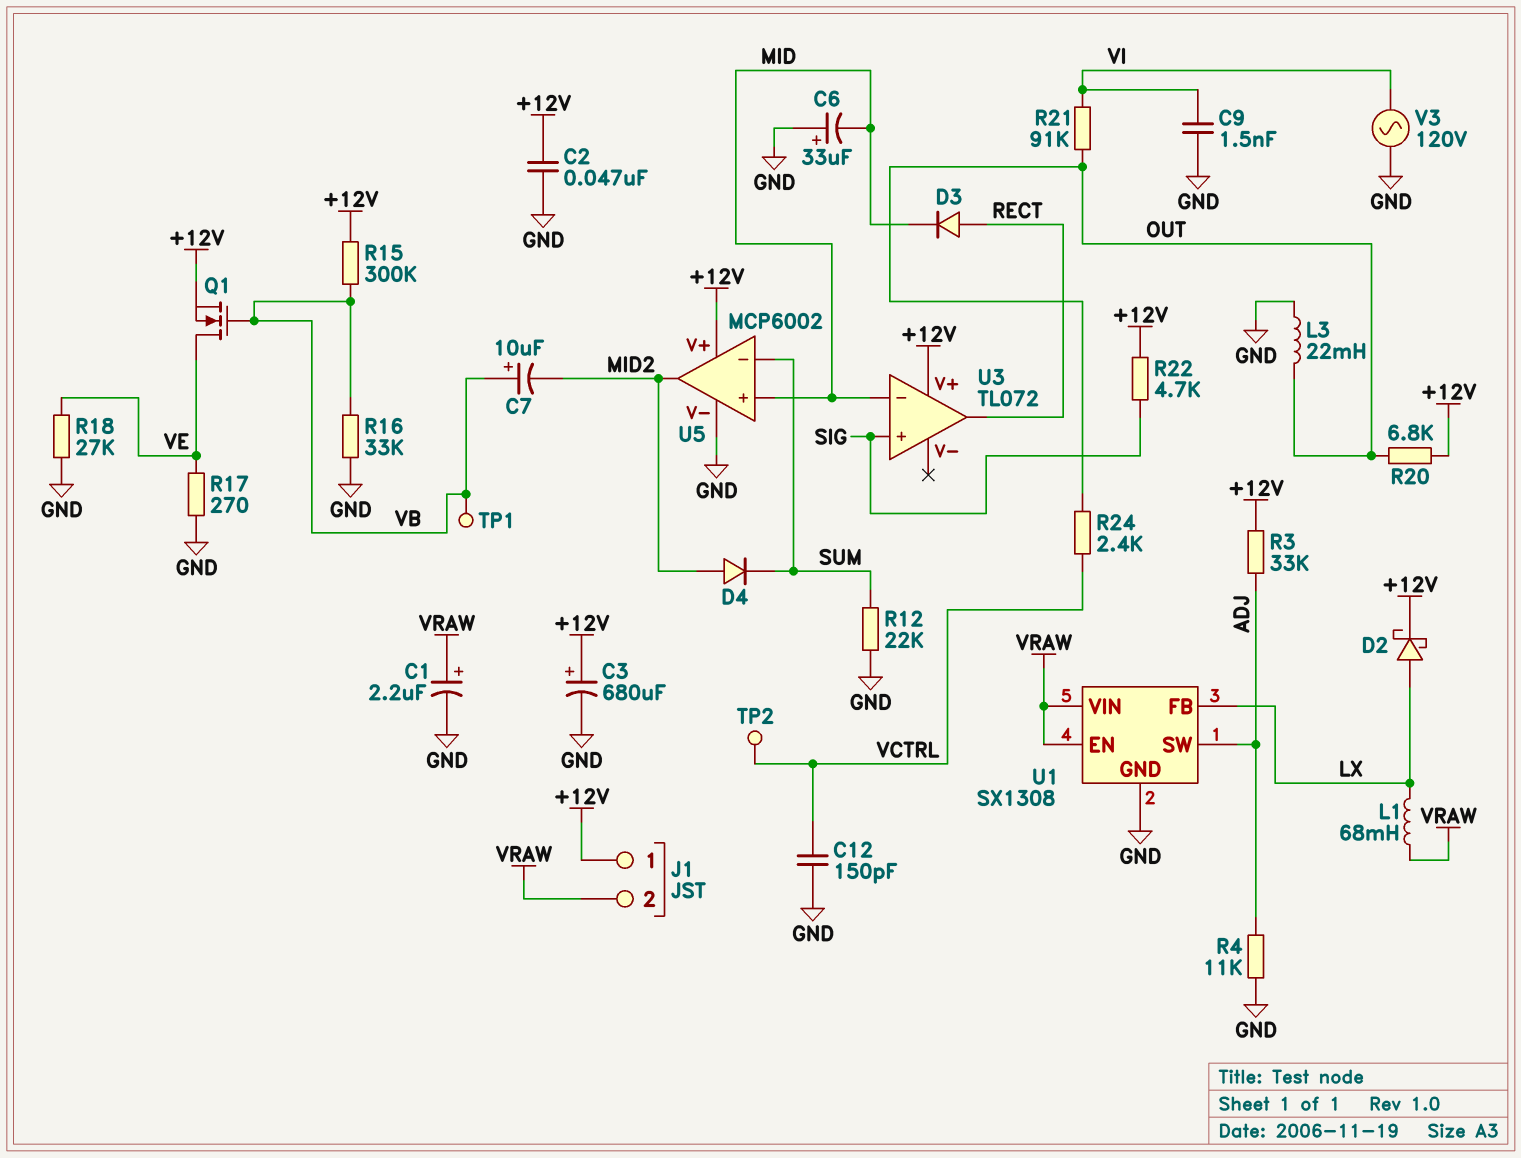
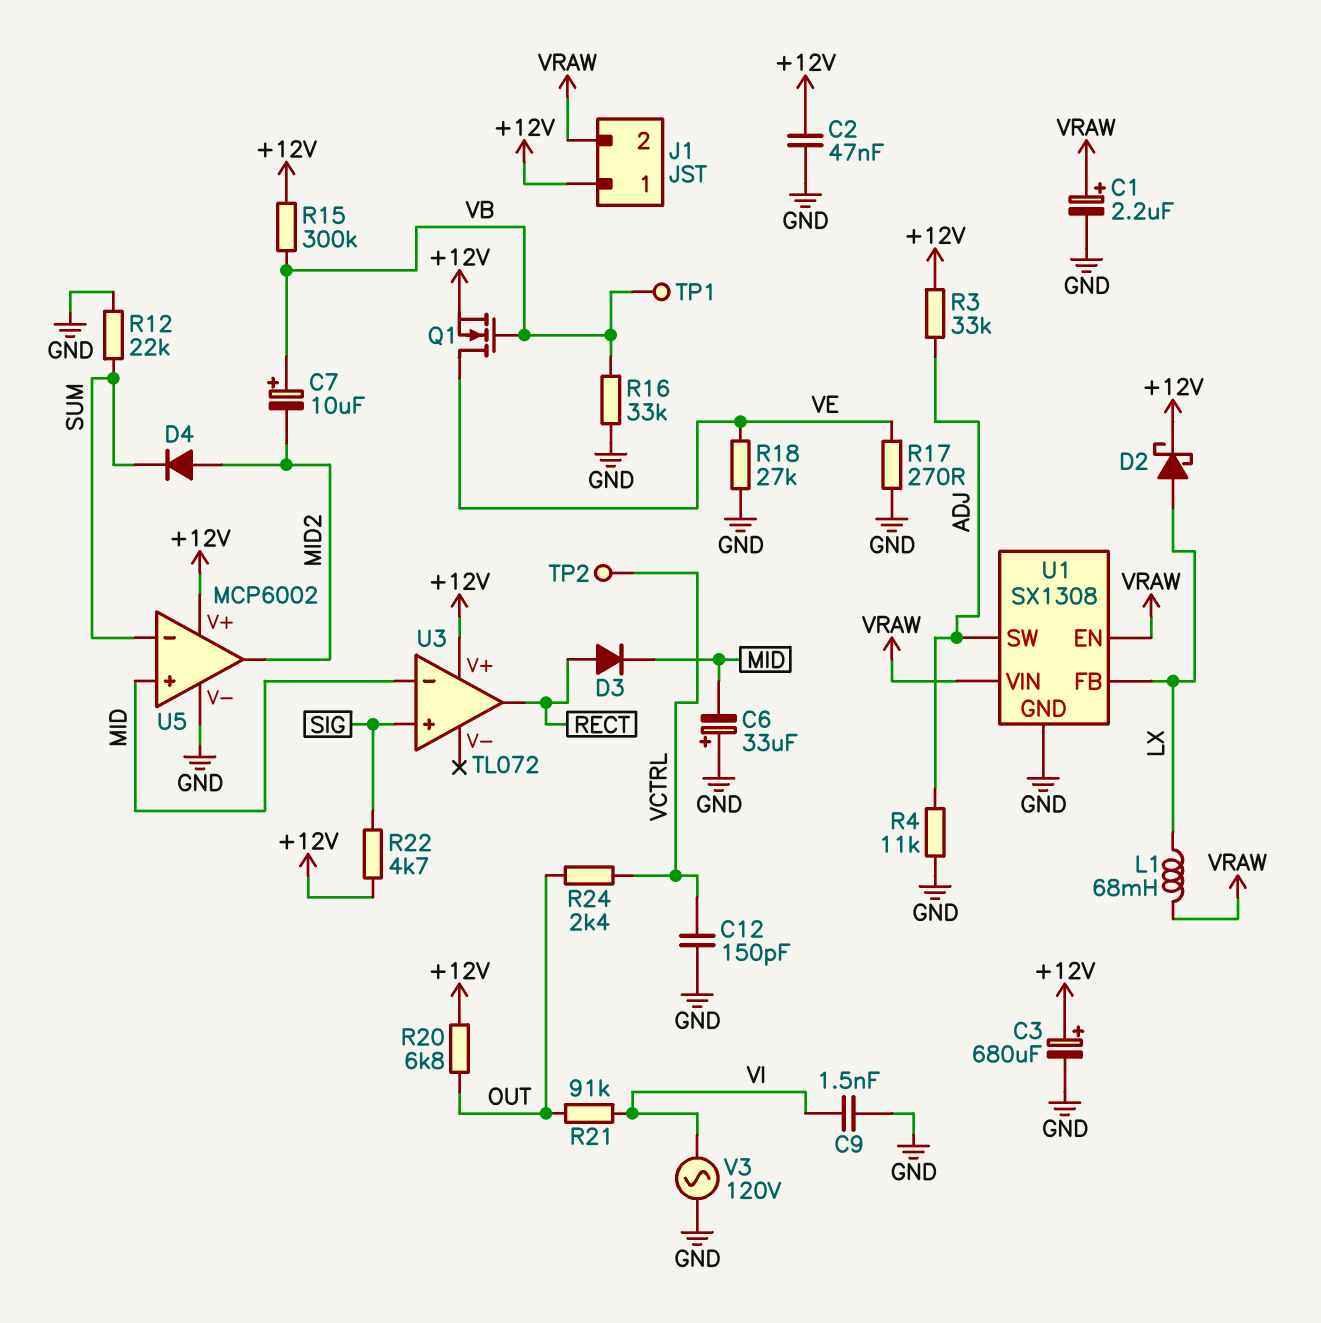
L3: 22mH (GND, OUT) -> none

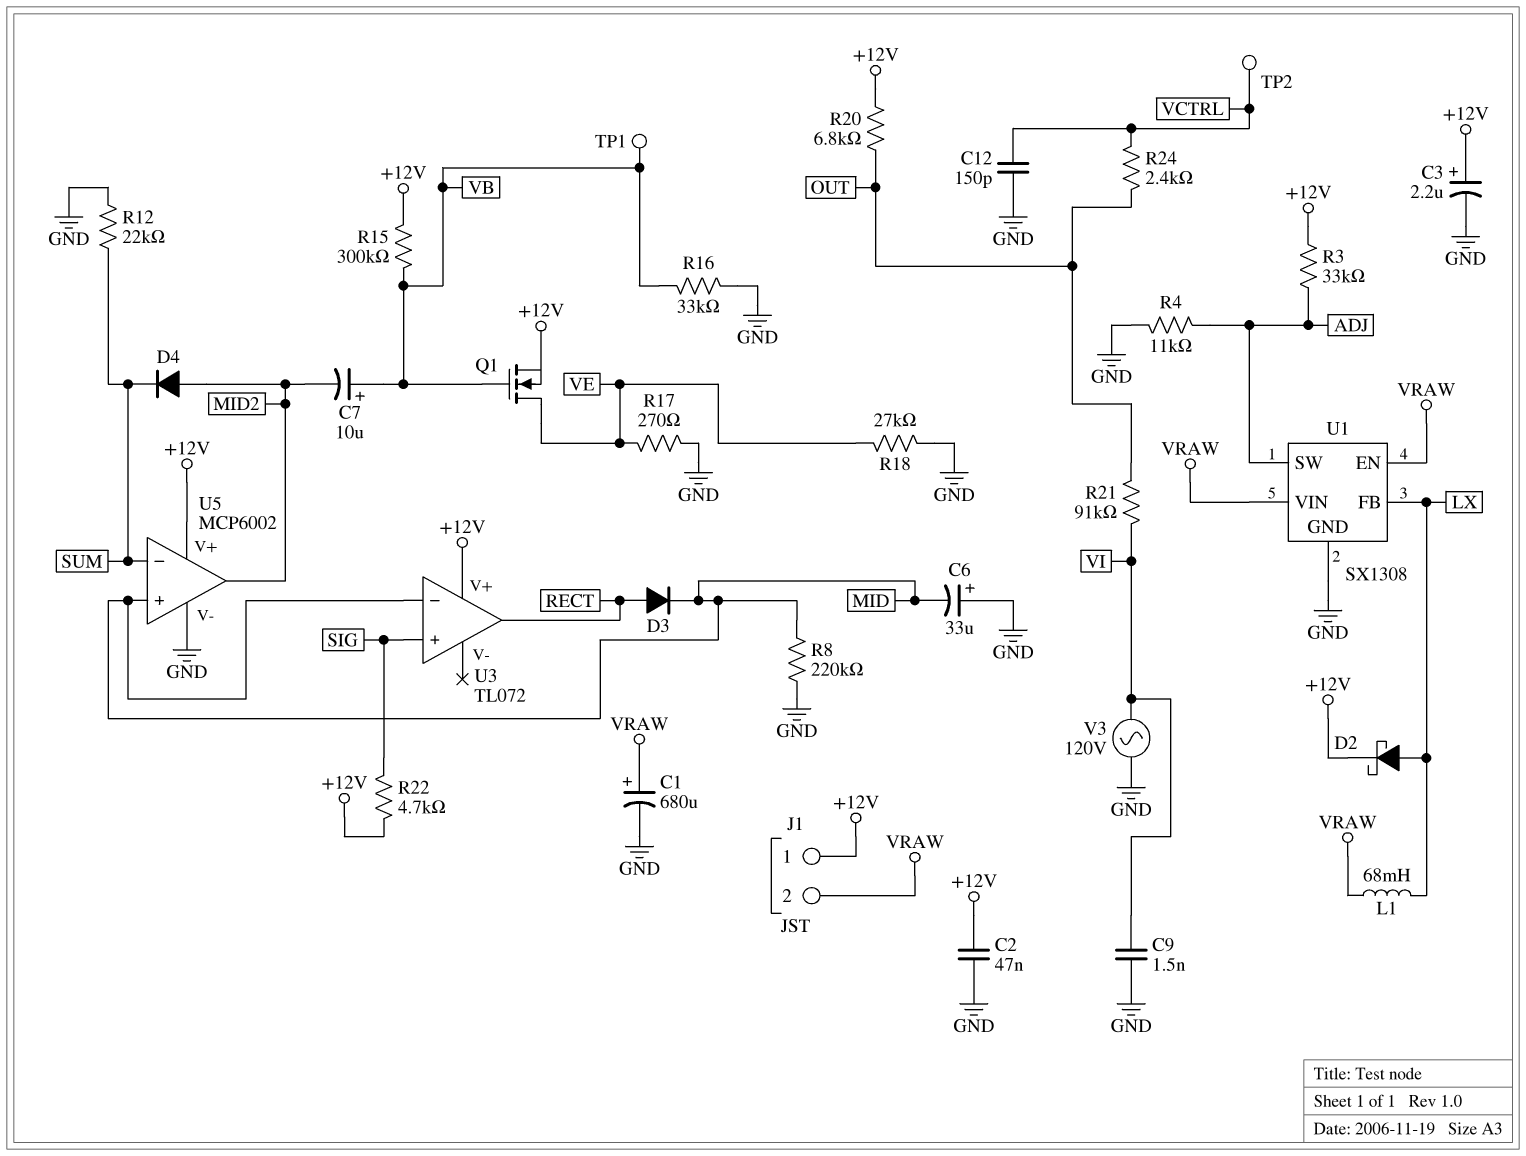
C1: 2.2uF (plus VRAW, minus GND) -> 680uF (plus VRAW, minus GND)
C3: 680uF (plus +12V, minus GND) -> 2.2uF (plus +12V, minus GND)
R8: none -> 220k (GND, MID)

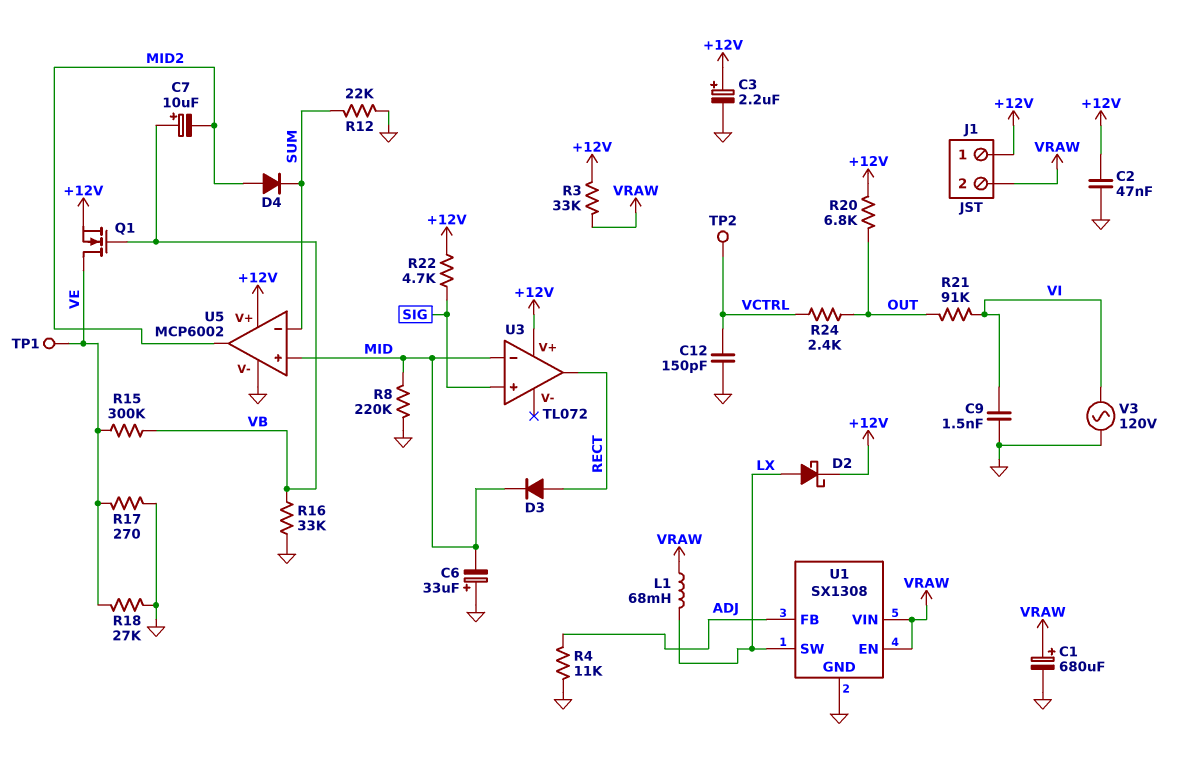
R3: 33k (+12V, ADJ) -> 33k (+12V, VRAW)
R15: 300k (+12V, VB) -> 300k (VB, VE)
TP1: test point (VB) -> test point (VE)
U1 pin FB: LX -> ADJ
U1 pin SW: ADJ -> LX

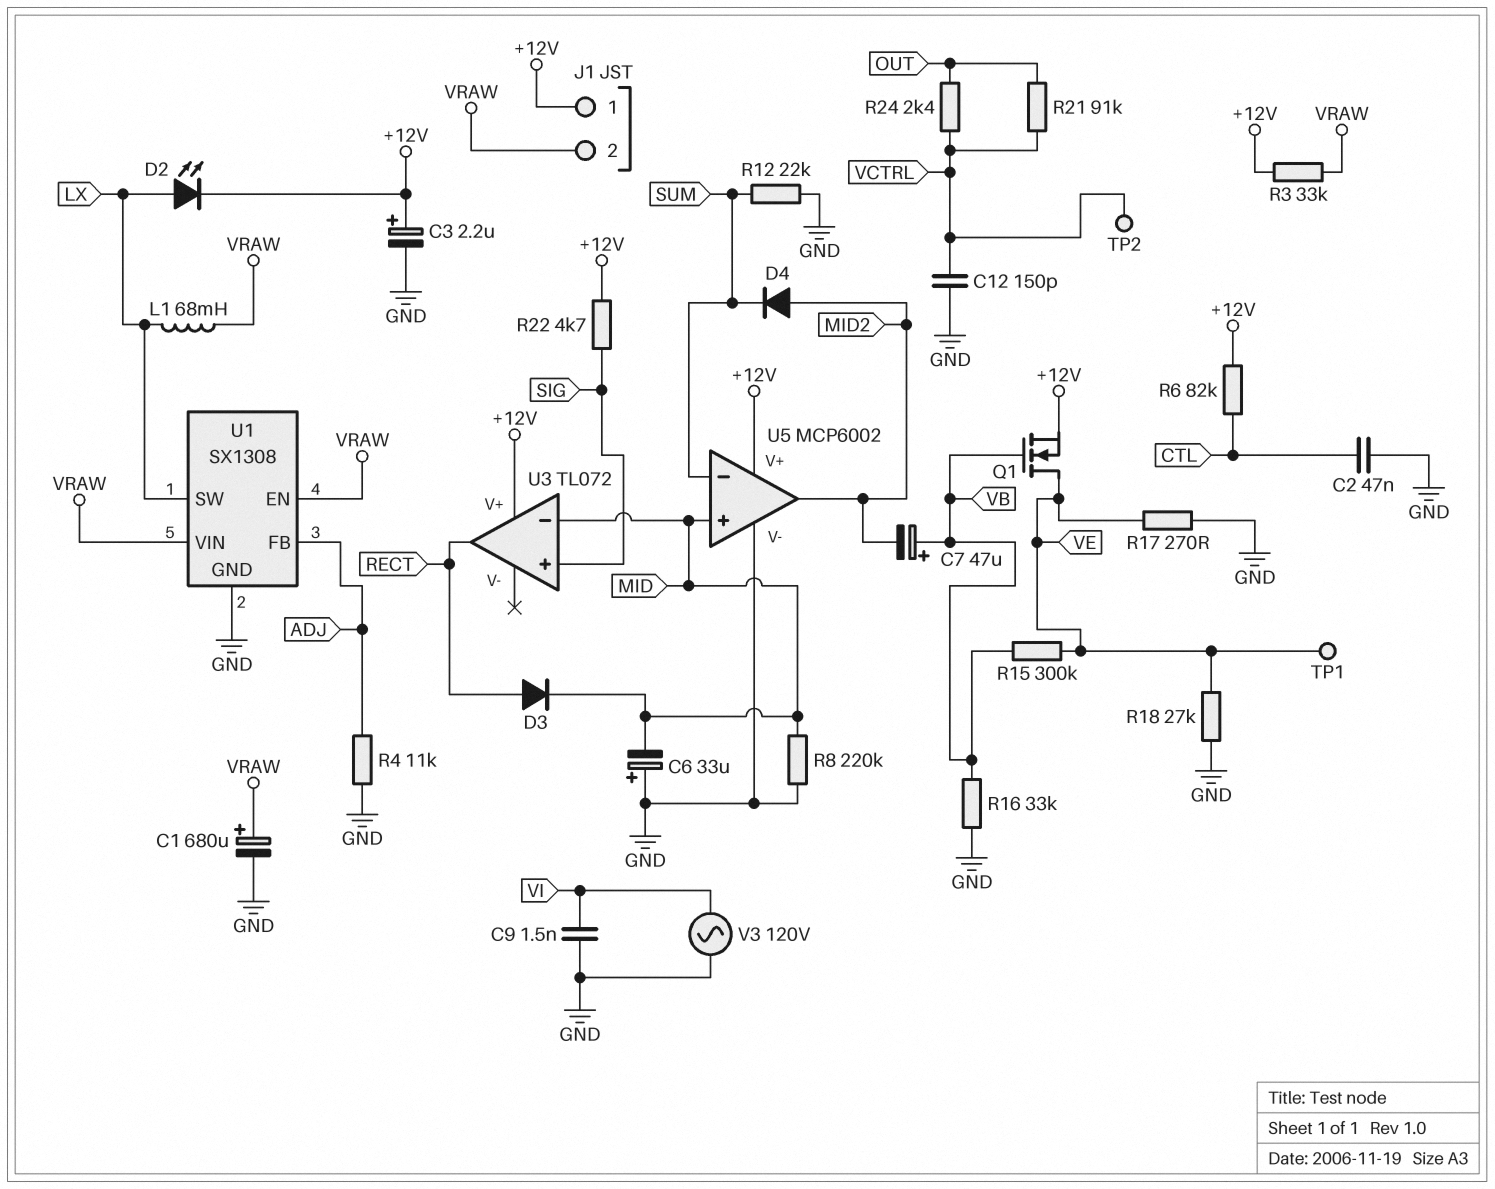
C2: 47nF (+12V, GND) -> 47nF (CTL, GND)
C7: 10uF (plus VB, minus MID2) -> 47uF (plus VB, minus MID2)
D2: schottky (A LX, K +12V) -> LED (A LX, K +12V)
R6: none -> 82k (+12V, CTL)
R20: 6.8k (+12V, OUT) -> none
R21: 91k (OUT, VI) -> 91k (OUT, VCTRL)

